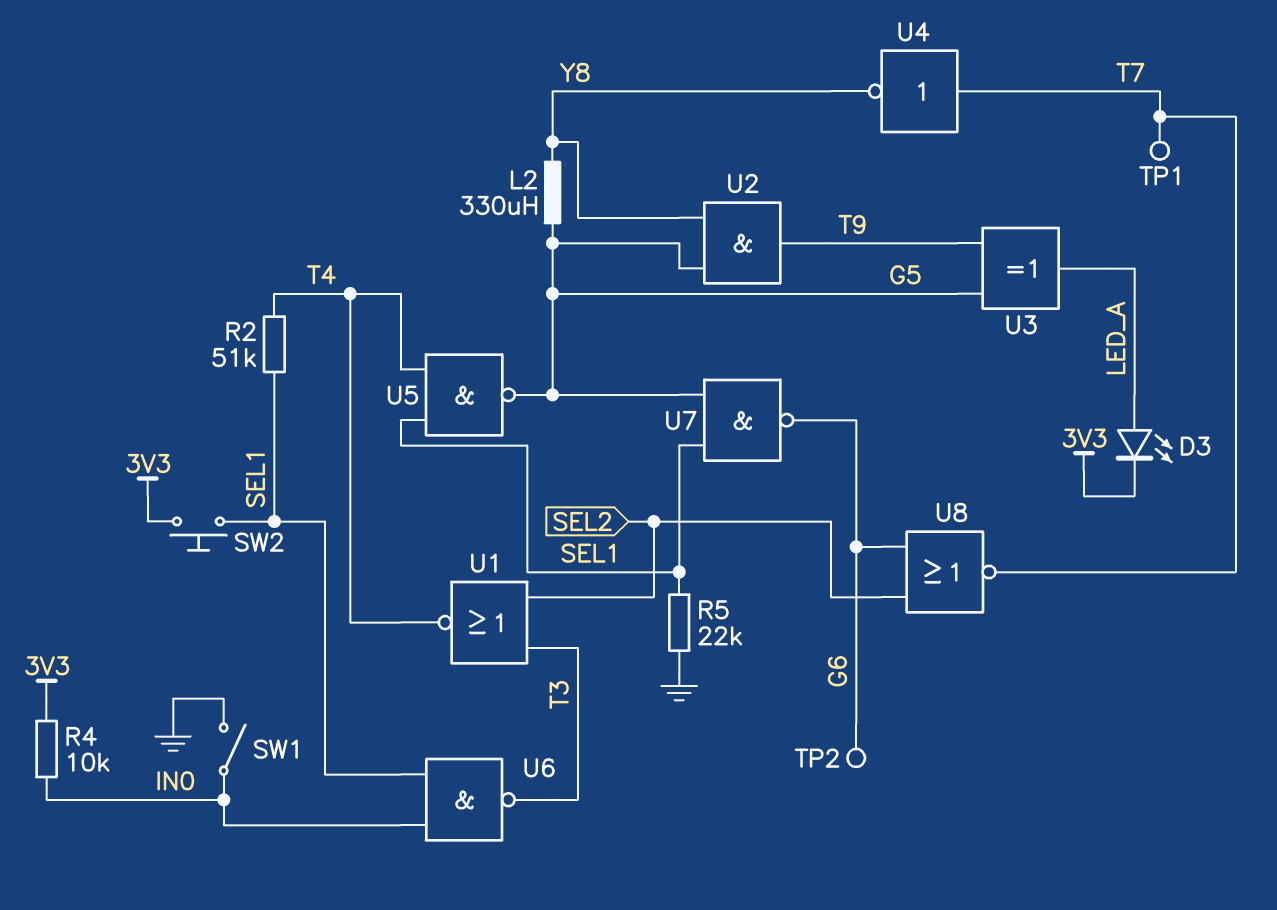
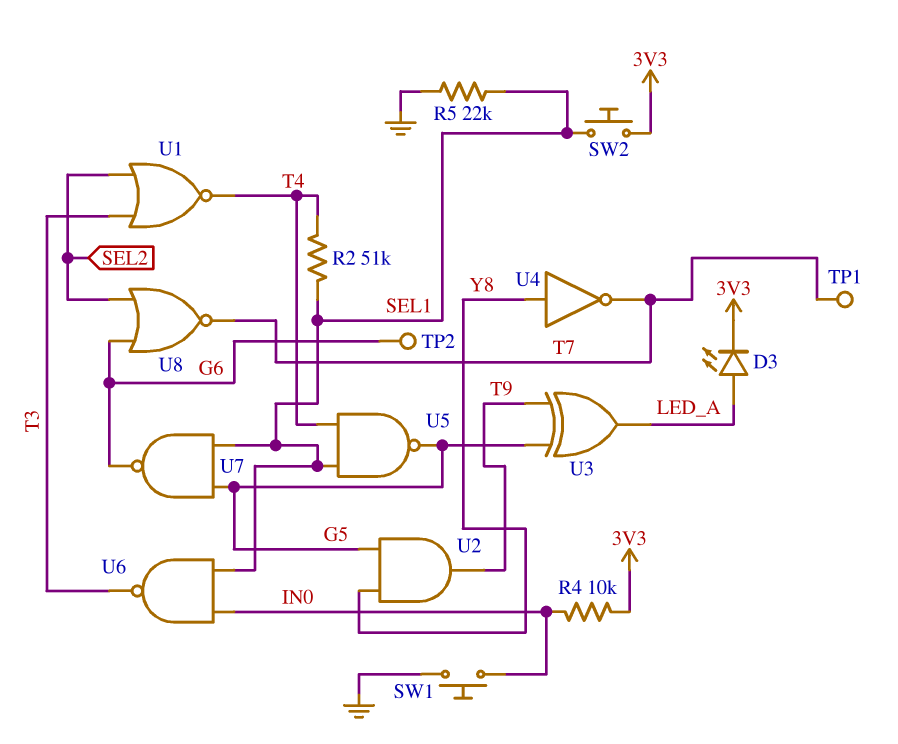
L2: 330uH (G5, Y8) -> none
SW1: switch (GND, IN0) -> button (GND, IN0)
U4: NOT (in T7, out Y8) -> NOT (in Y8, out T7)

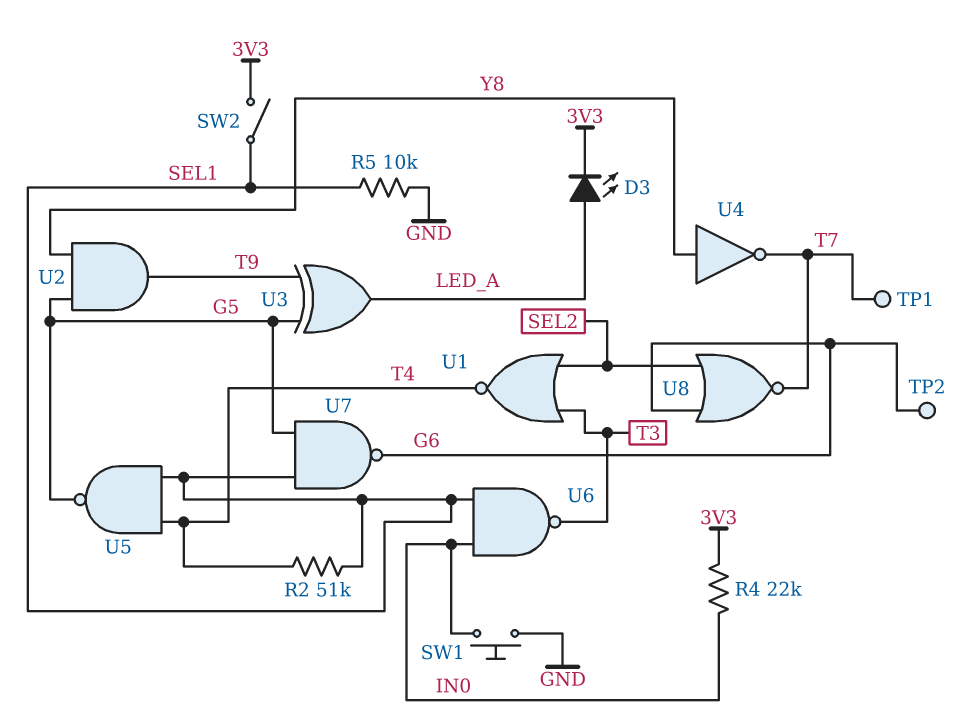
R4: 10k (3V3, IN0) -> 22k (3V3, IN0)
R5: 22k (GND, SEL1) -> 10k (GND, SEL1)
SW2: button (3V3, SEL1) -> switch (3V3, SEL1)

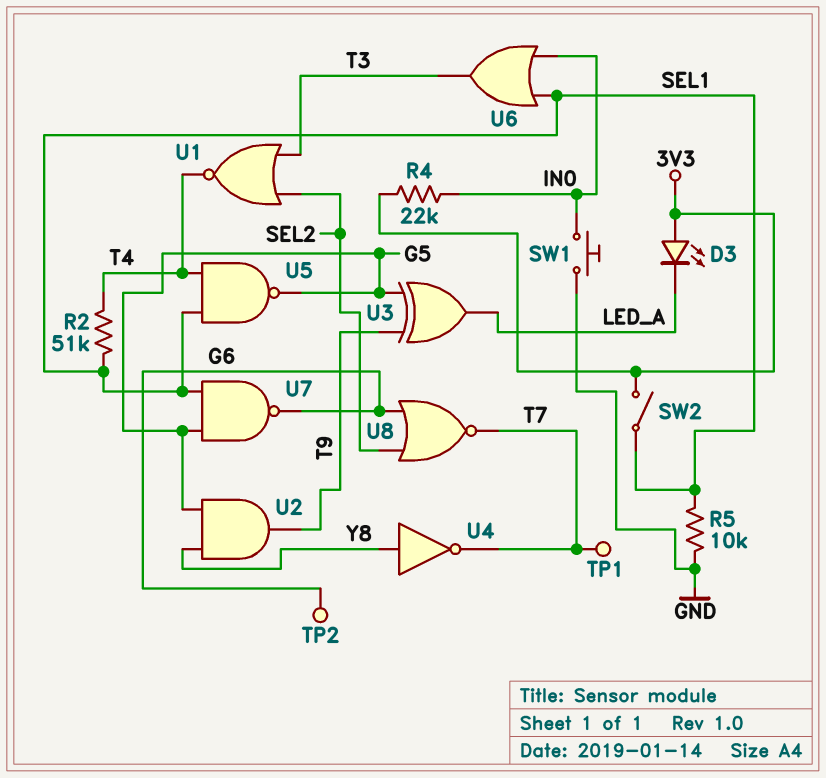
D3: LED (A LED_A, K 3V3) -> LED (A 3V3, K LED_A)
U6: NAND (in IN0, in SEL1, out T3) -> OR (in IN0, in SEL1, out T3)

